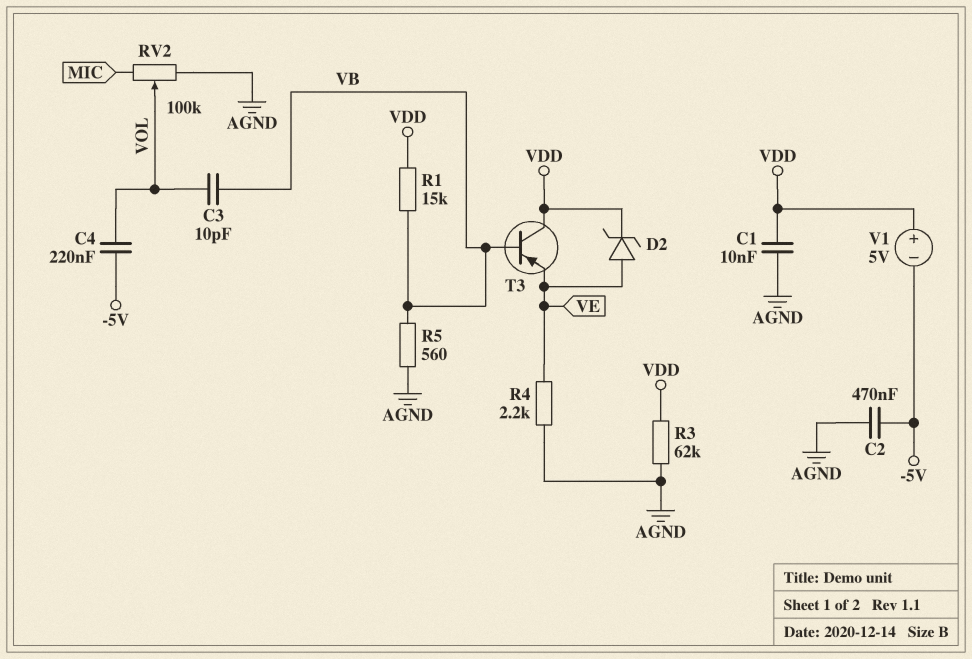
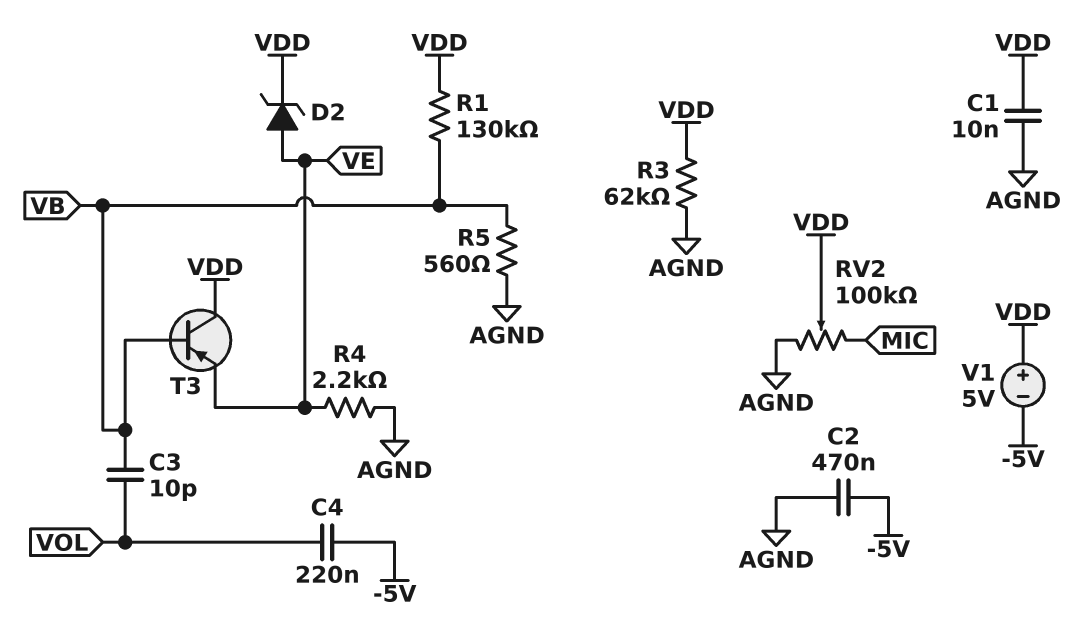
R1: 15k (VB, VDD) -> 130k (VB, VDD)
RV2: 100k (AGND, MIC, wiper VOL) -> 100k (AGND, MIC, wiper VDD)

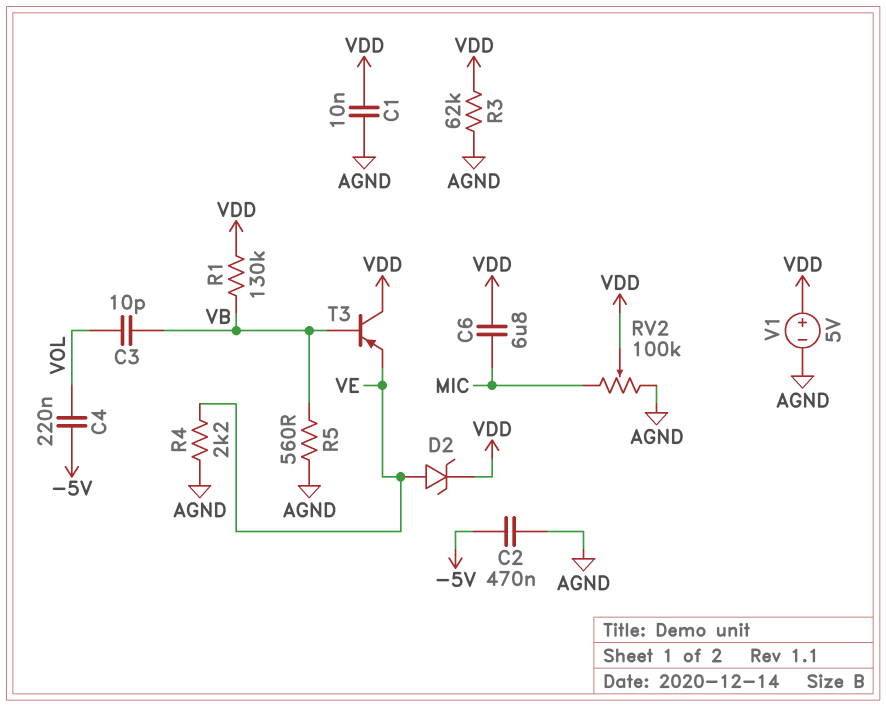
C6: none -> 6.8uF (MIC, VDD)
V1: 5V (plus VDD, minus -5V) -> 5V (plus VDD, minus AGND)

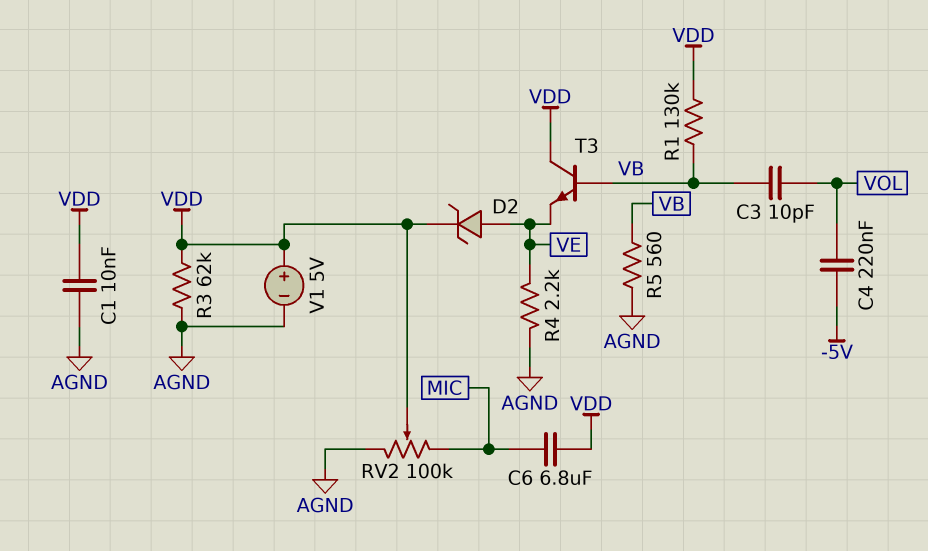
C2: 470nF (-5V, AGND) -> none
T3: PNP (B VB, C VDD, E VE) -> NPN (B VB, C VDD, E VE)

